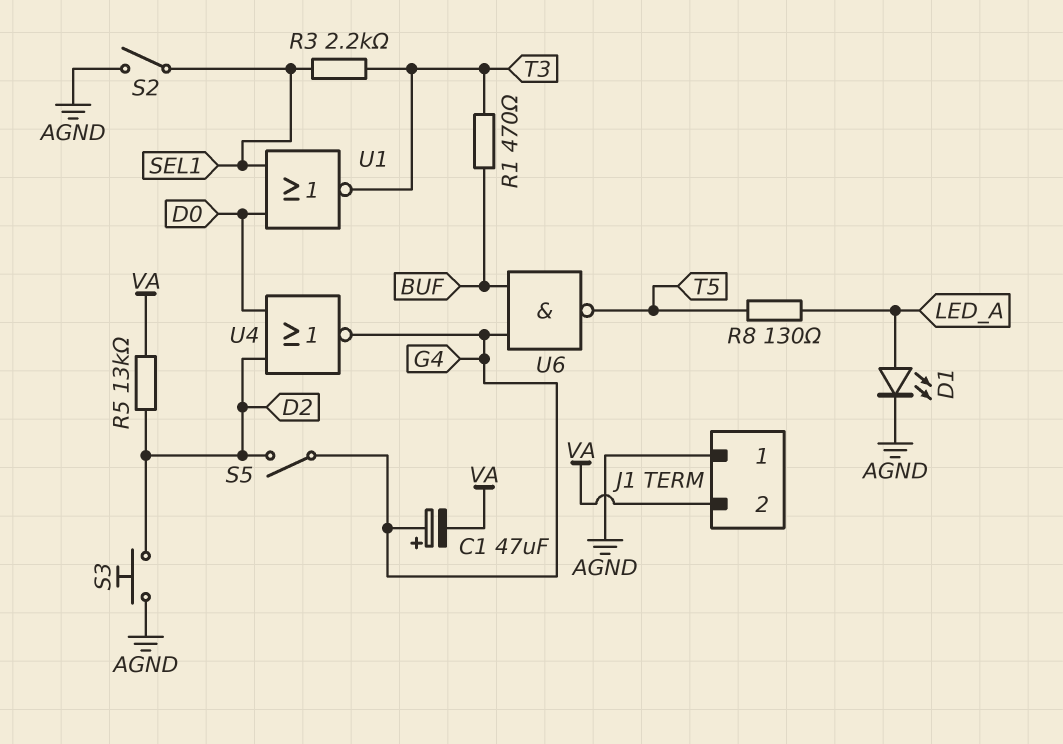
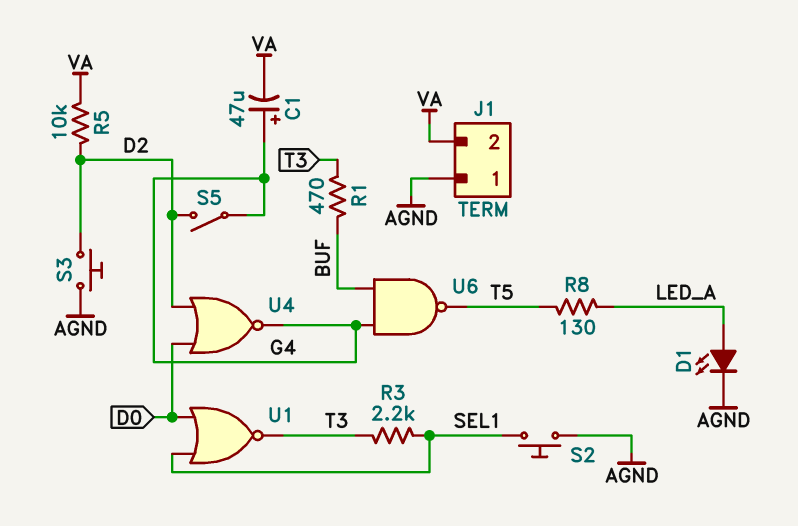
R5: 13k (D2, VA) -> 10k (D2, VA)
S2: switch (AGND, SEL1) -> button (AGND, SEL1)

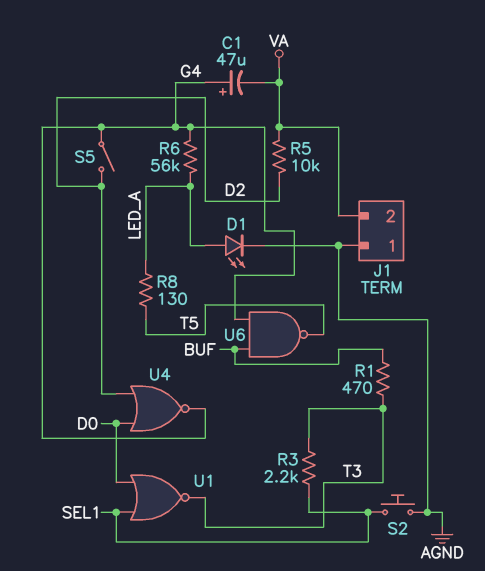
R6: none -> 56k (G4, LED_A)
S3: button (AGND, D2) -> none

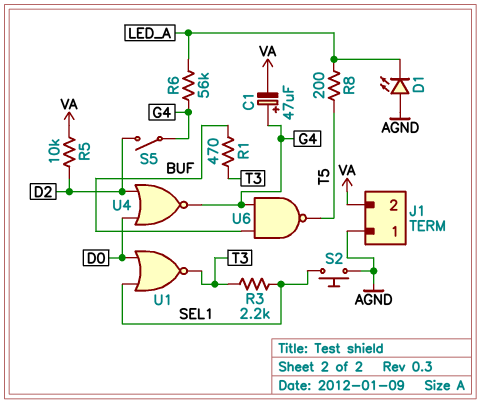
D1: LED (A LED_A, K AGND) -> LED (A AGND, K LED_A)
R8: 130 (LED_A, T5) -> 200 (LED_A, T5)

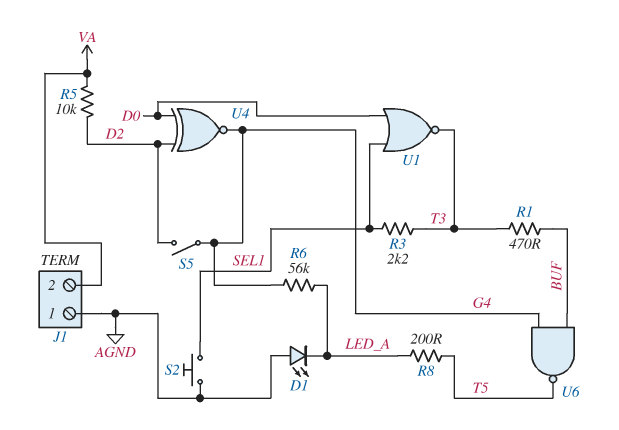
C1: 47uF (plus G4, minus VA) -> none
U4: NOR (in D0, in D2, out G4) -> XNOR (in D0, in D2, out G4)

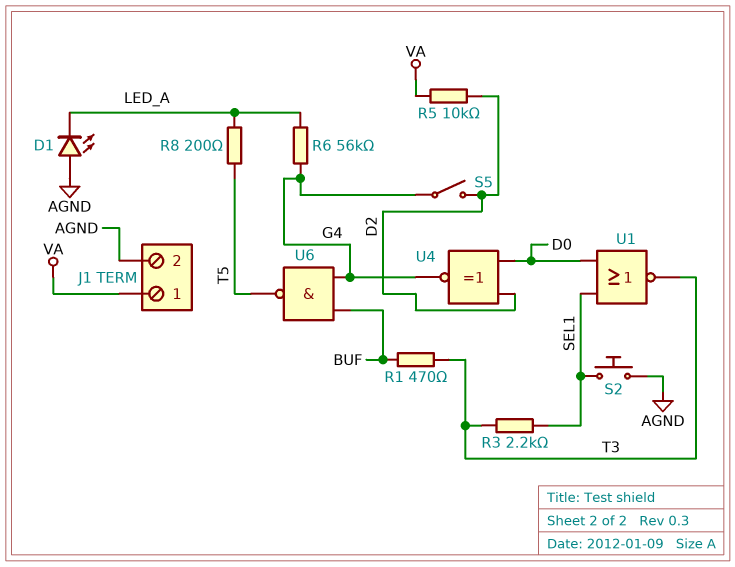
J1 pin 1: AGND -> VA
J1 pin 2: VA -> AGND

